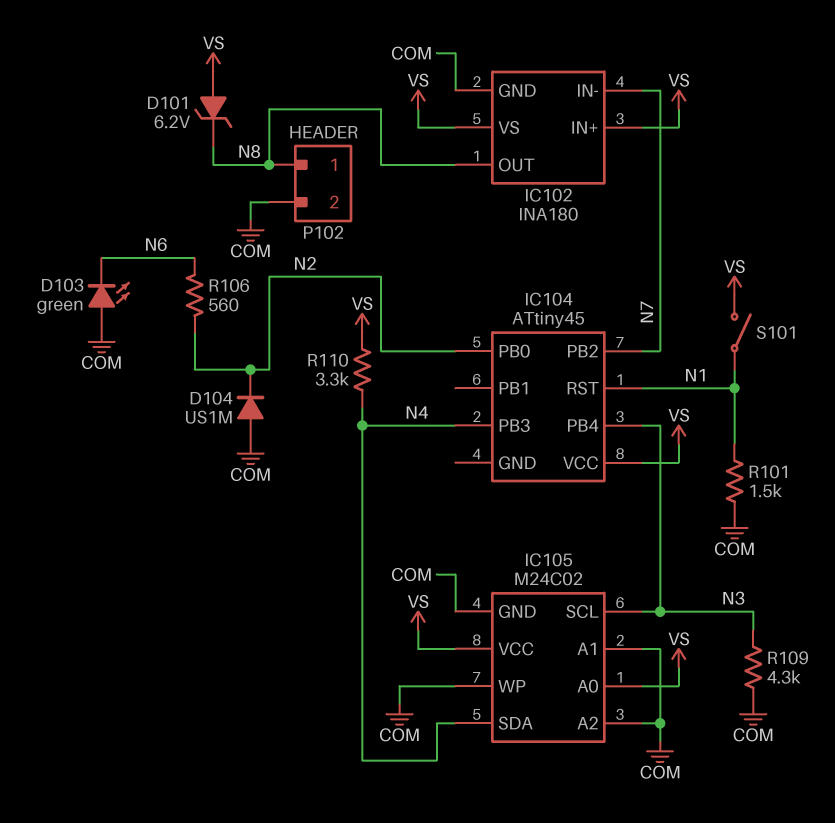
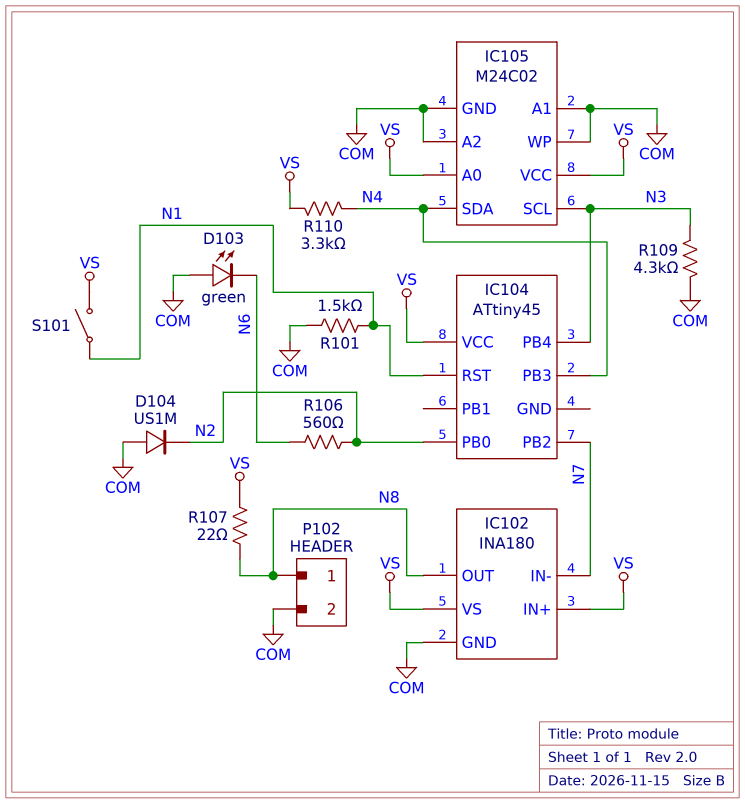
D101: zener 6.2V (A VS, K N8) -> none
R107: none -> 22 (N8, VS)

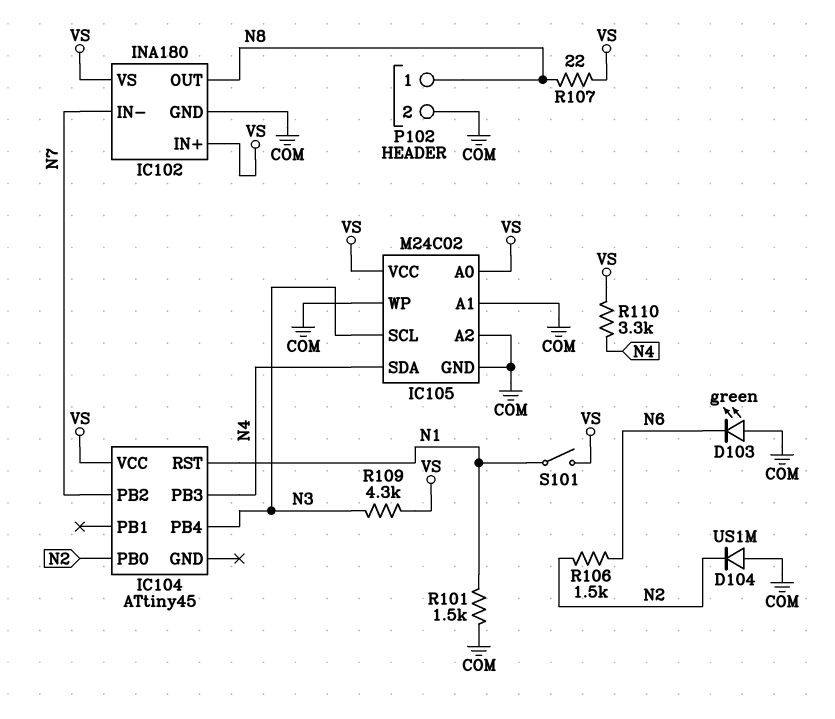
R106: 560 (N2, N6) -> 1.5k (N2, N6)
R109: 4.3k (COM, N3) -> 4.3k (N3, VS)

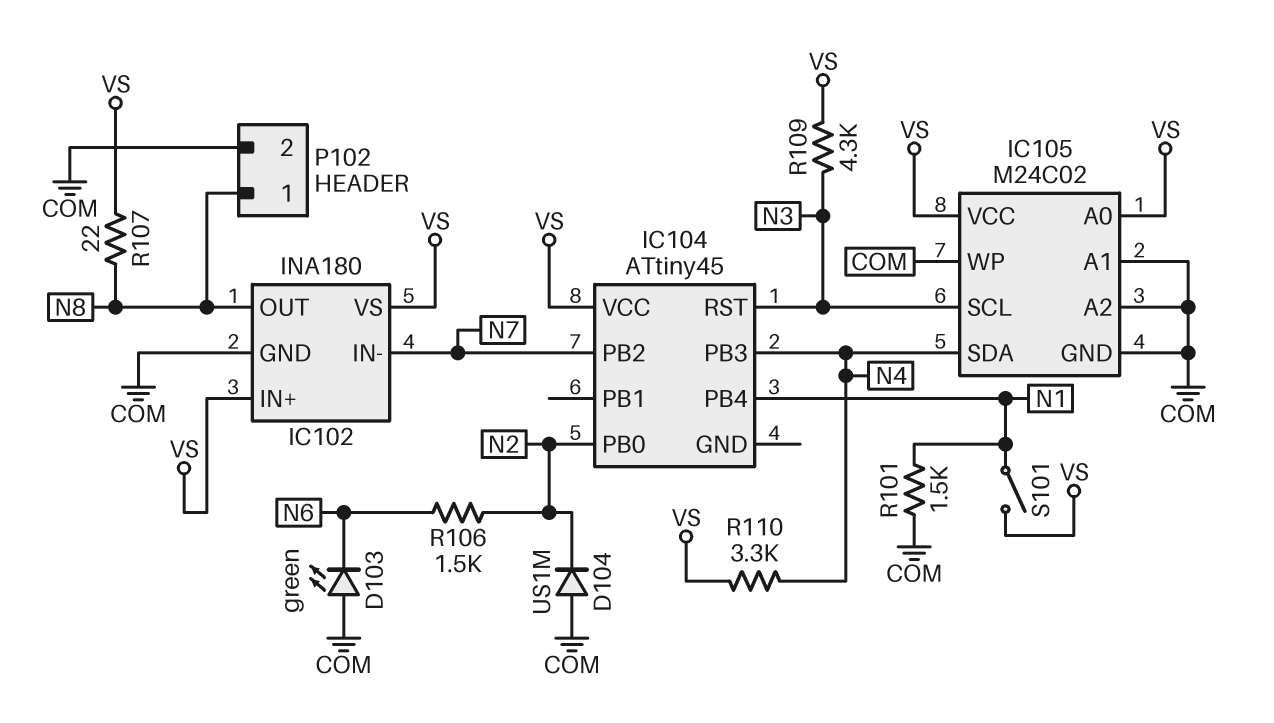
IC104 pin PB4: N3 -> N1
IC104 pin RST: N1 -> N3

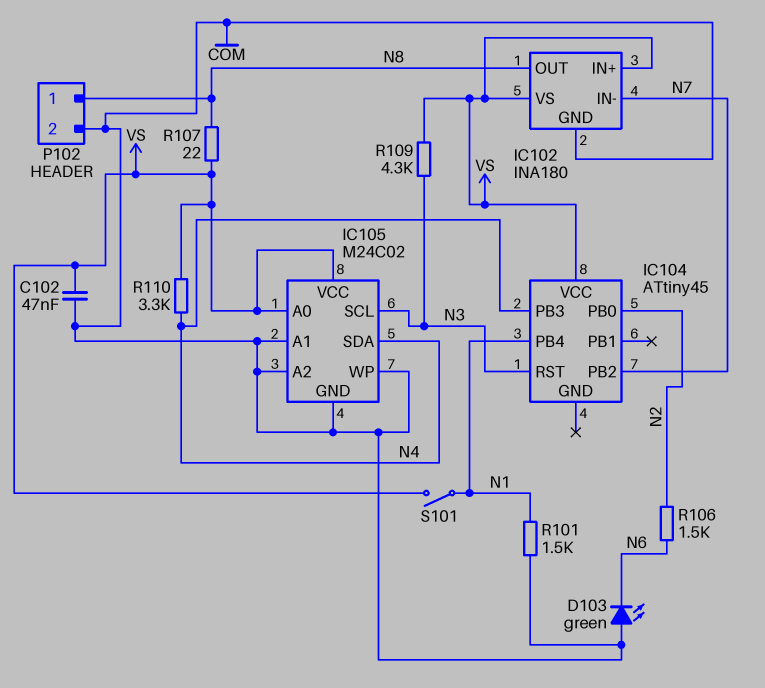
C102: none -> 47nF (COM, VS)
D104: diode US1M (A COM, K N2) -> none

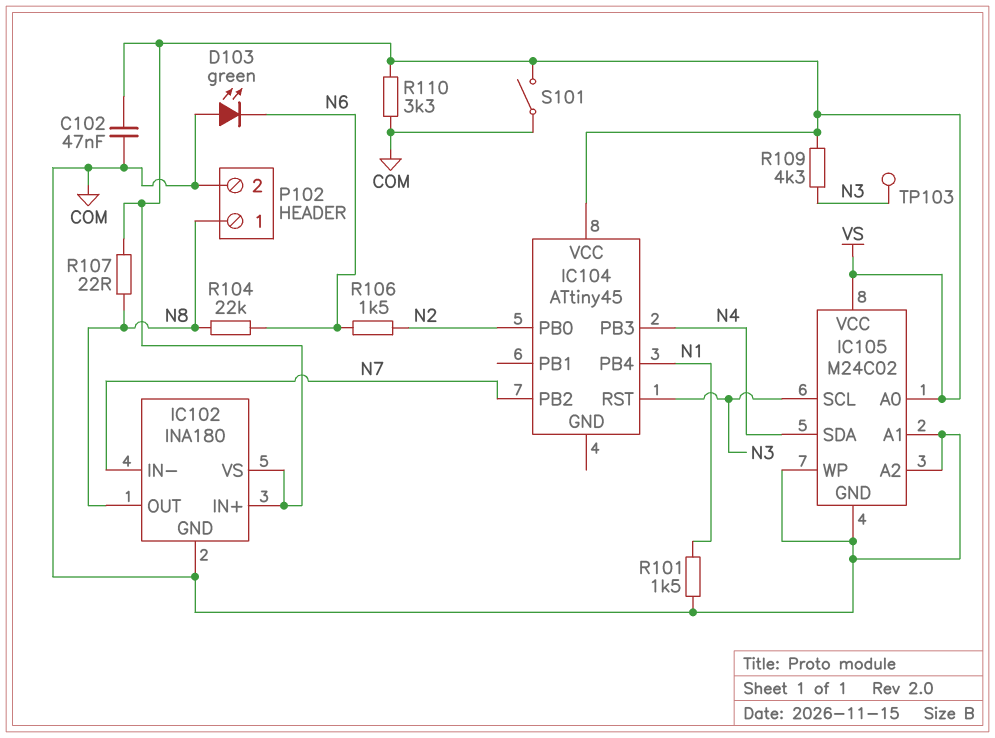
R104: none -> 22k (N6, N8)
R110: 3.3k (N4, VS) -> 3.3k (COM, VS)
S101: switch (N1, VS) -> switch (COM, VS)
TP103: none -> test point (N3)

